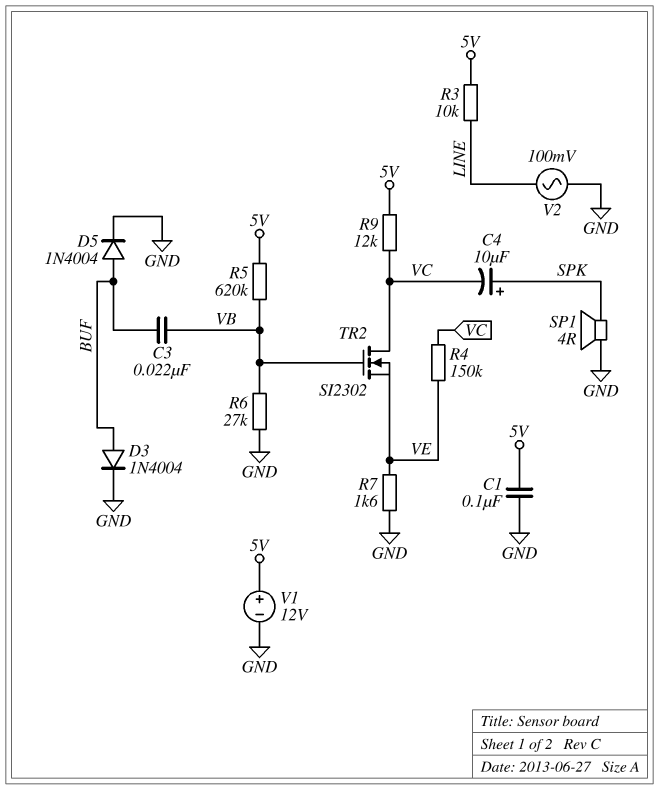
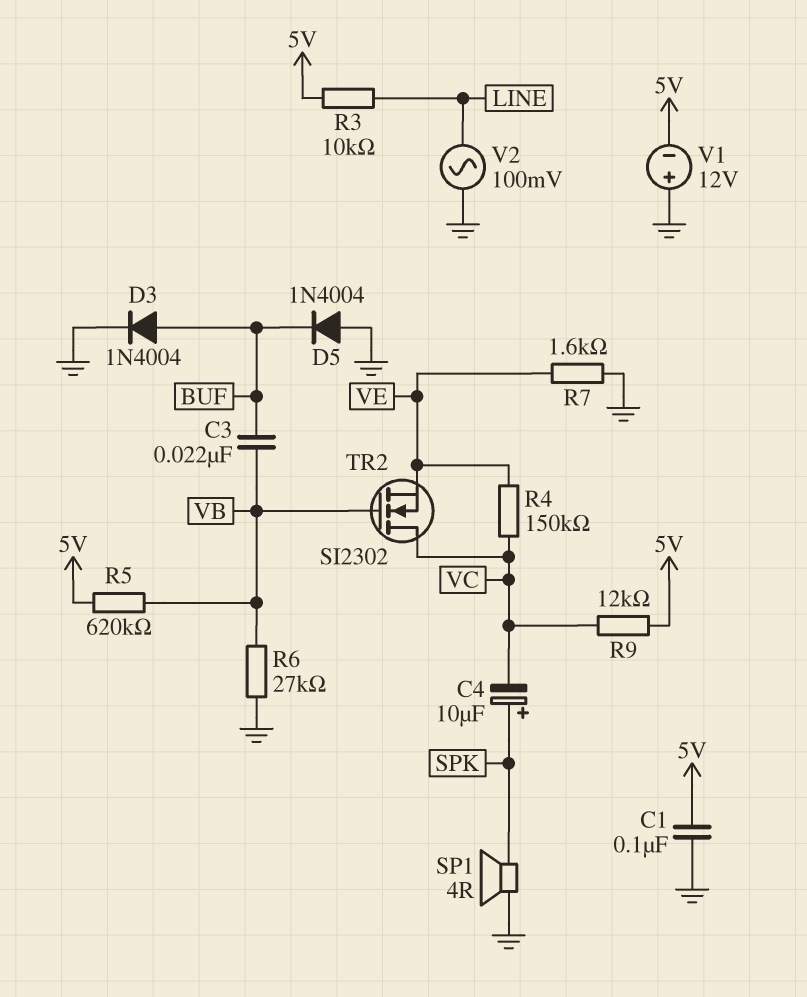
D5: diode 1N4004 (A BUF, K GND) -> diode 1N4004 (A GND, K BUF)
V1: 12V (plus 5V, minus GND) -> 12V (plus GND, minus 5V)

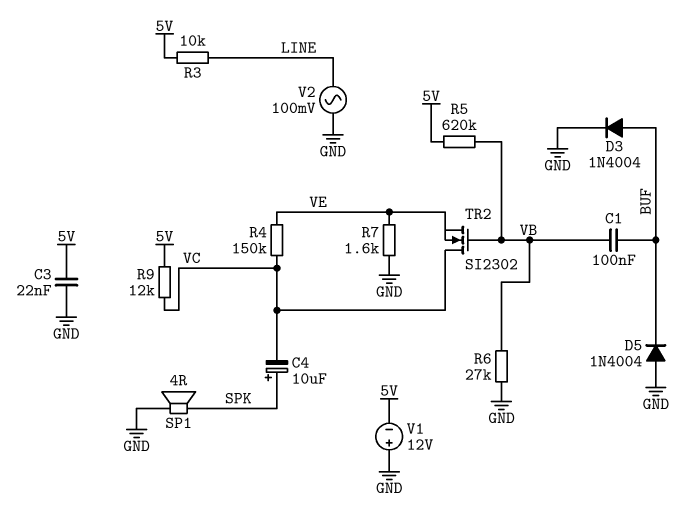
C1: 100nF (5V, GND) -> 100nF (BUF, VB)
C3: 22nF (BUF, VB) -> 22nF (5V, GND)

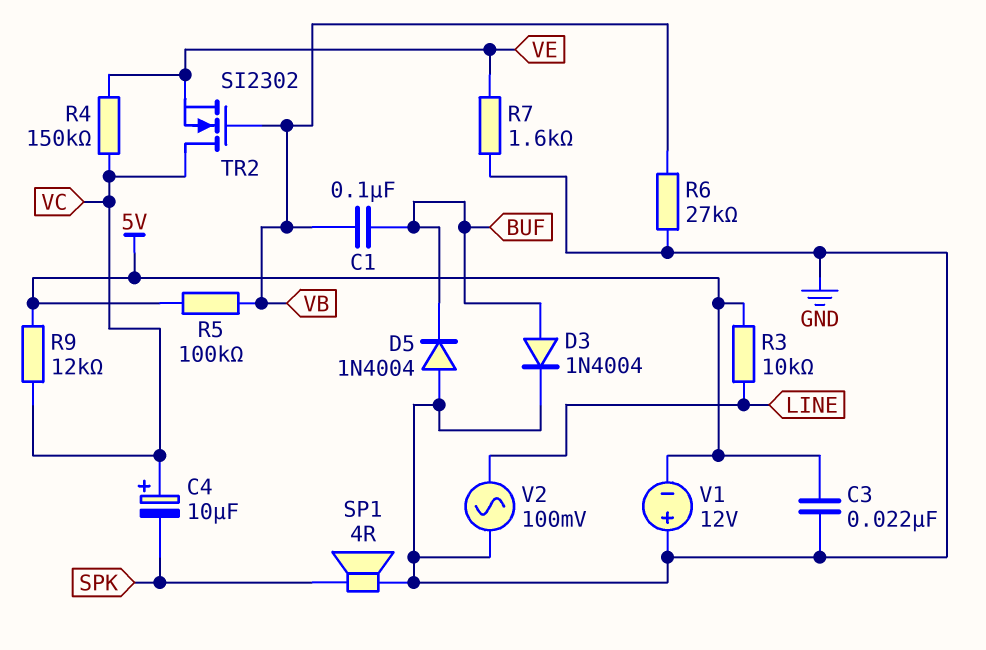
C4: 10uF (plus SPK, minus VC) -> 10uF (plus VC, minus SPK)
R5: 620k (5V, VB) -> 100k (5V, VB)

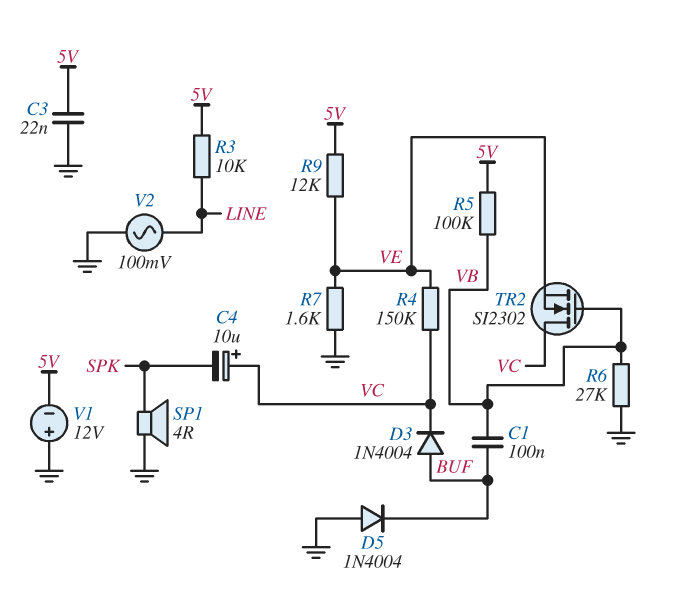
D3: diode 1N4004 (A BUF, K GND) -> diode 1N4004 (A BUF, K VC)
R9: 12k (5V, VC) -> 12k (5V, VE)

